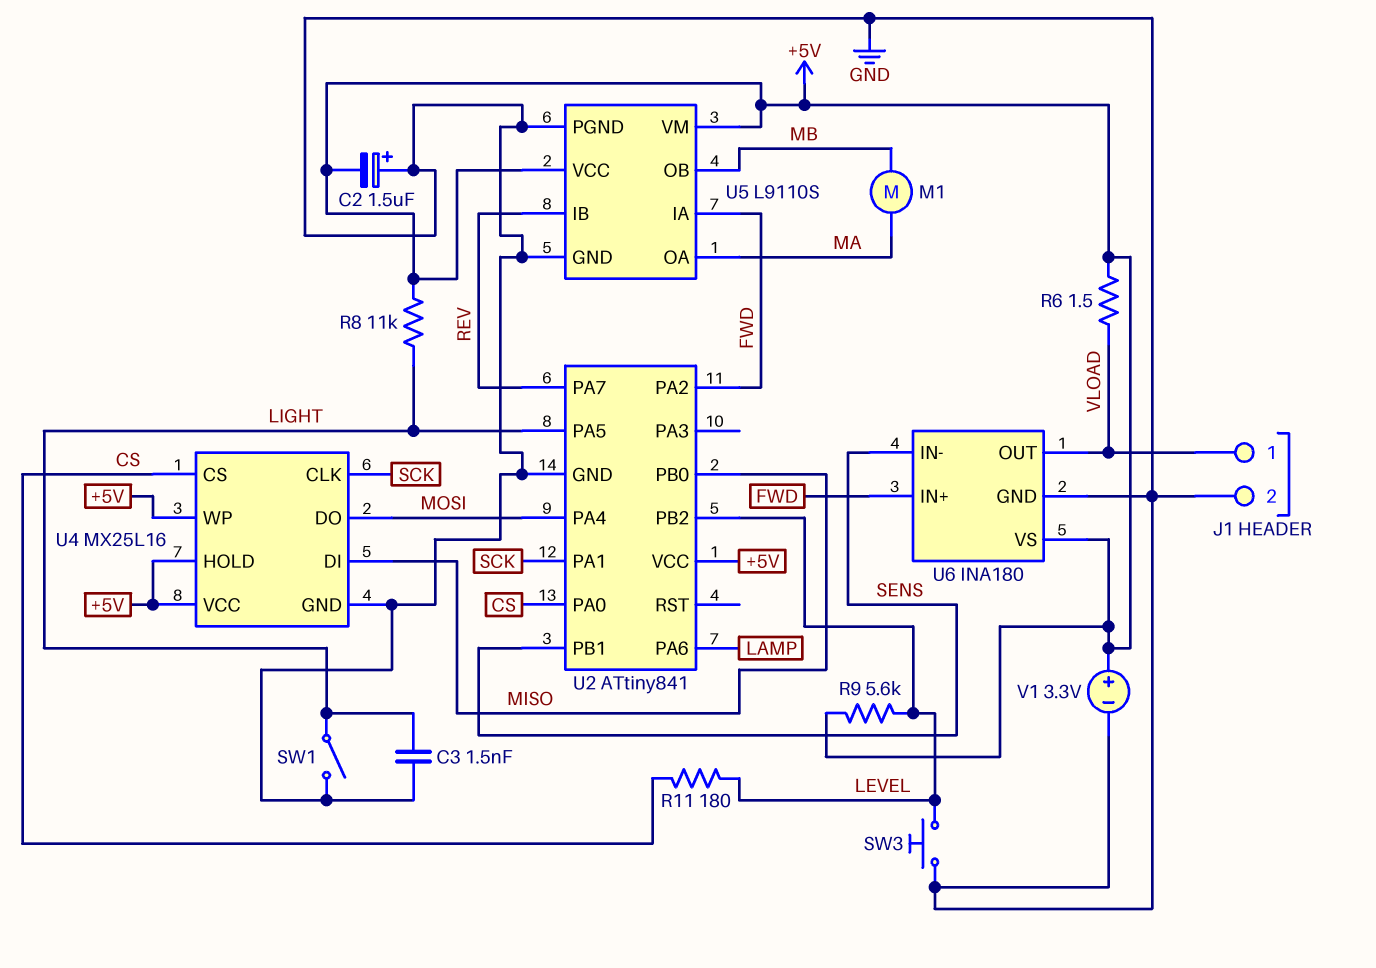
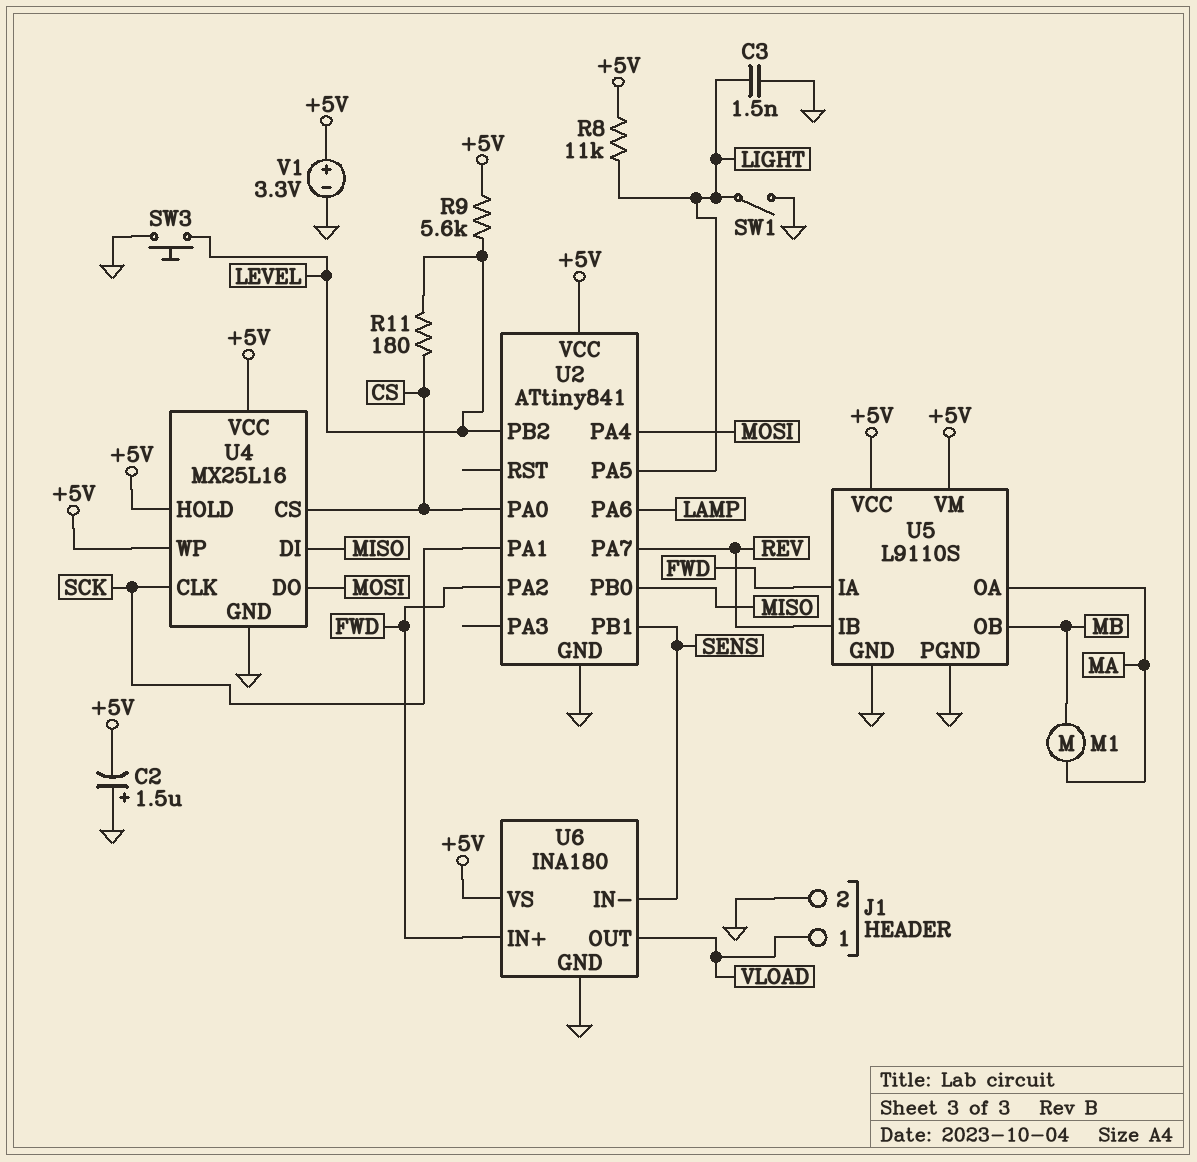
R6: 1.5 (+5V, VLOAD) -> none

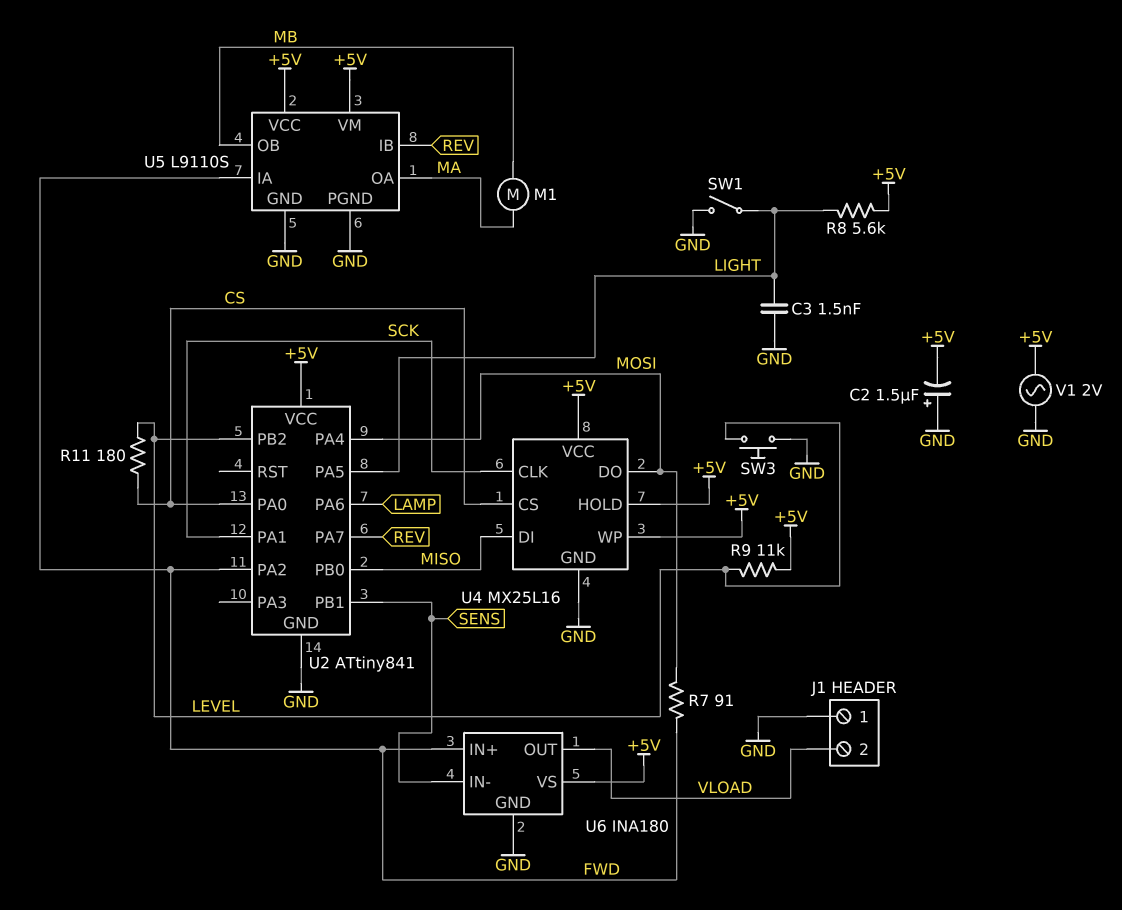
J1 pin 1: VLOAD -> GND
J1 pin 2: GND -> VLOAD
R7: none -> 91 (FWD, MOSI)
R8: 11k (+5V, LIGHT) -> 5.6k (+5V, LIGHT)
R9: 5.6k (+5V, LEVEL) -> 11k (+5V, LEVEL)
V1: 3.3V (plus +5V, minus GND) -> AC 2V (+5V, GND)

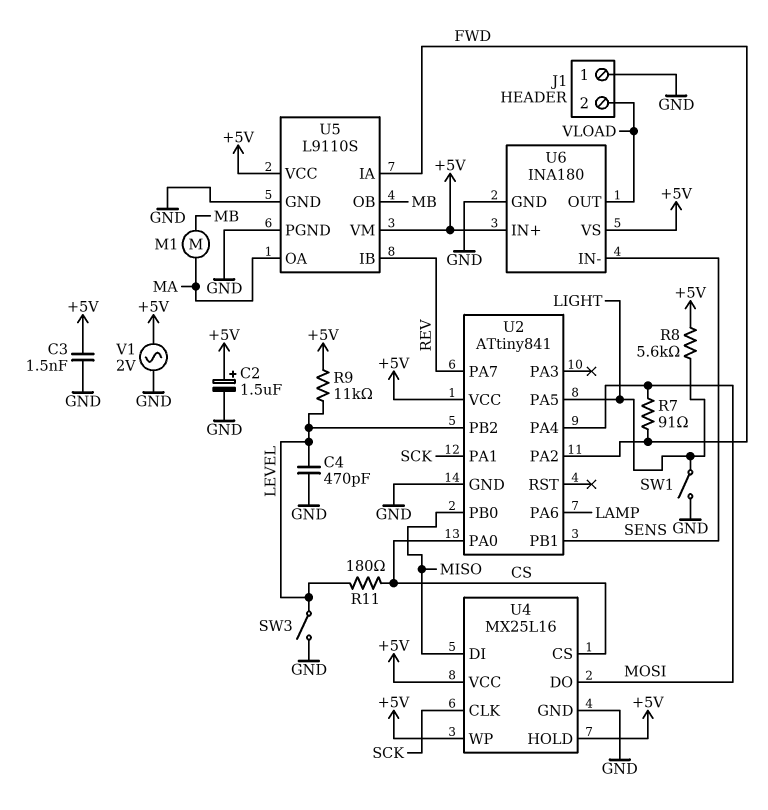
C2: 1.5uF (plus GND, minus +5V) -> 1.5uF (plus +5V, minus GND)
C3: 1.5nF (GND, LIGHT) -> 1.5nF (+5V, GND)
C4: none -> 470pF (GND, LEVEL)
SW3: button (GND, LEVEL) -> switch (GND, LEVEL)
U6 pin IN+: FWD -> +5V

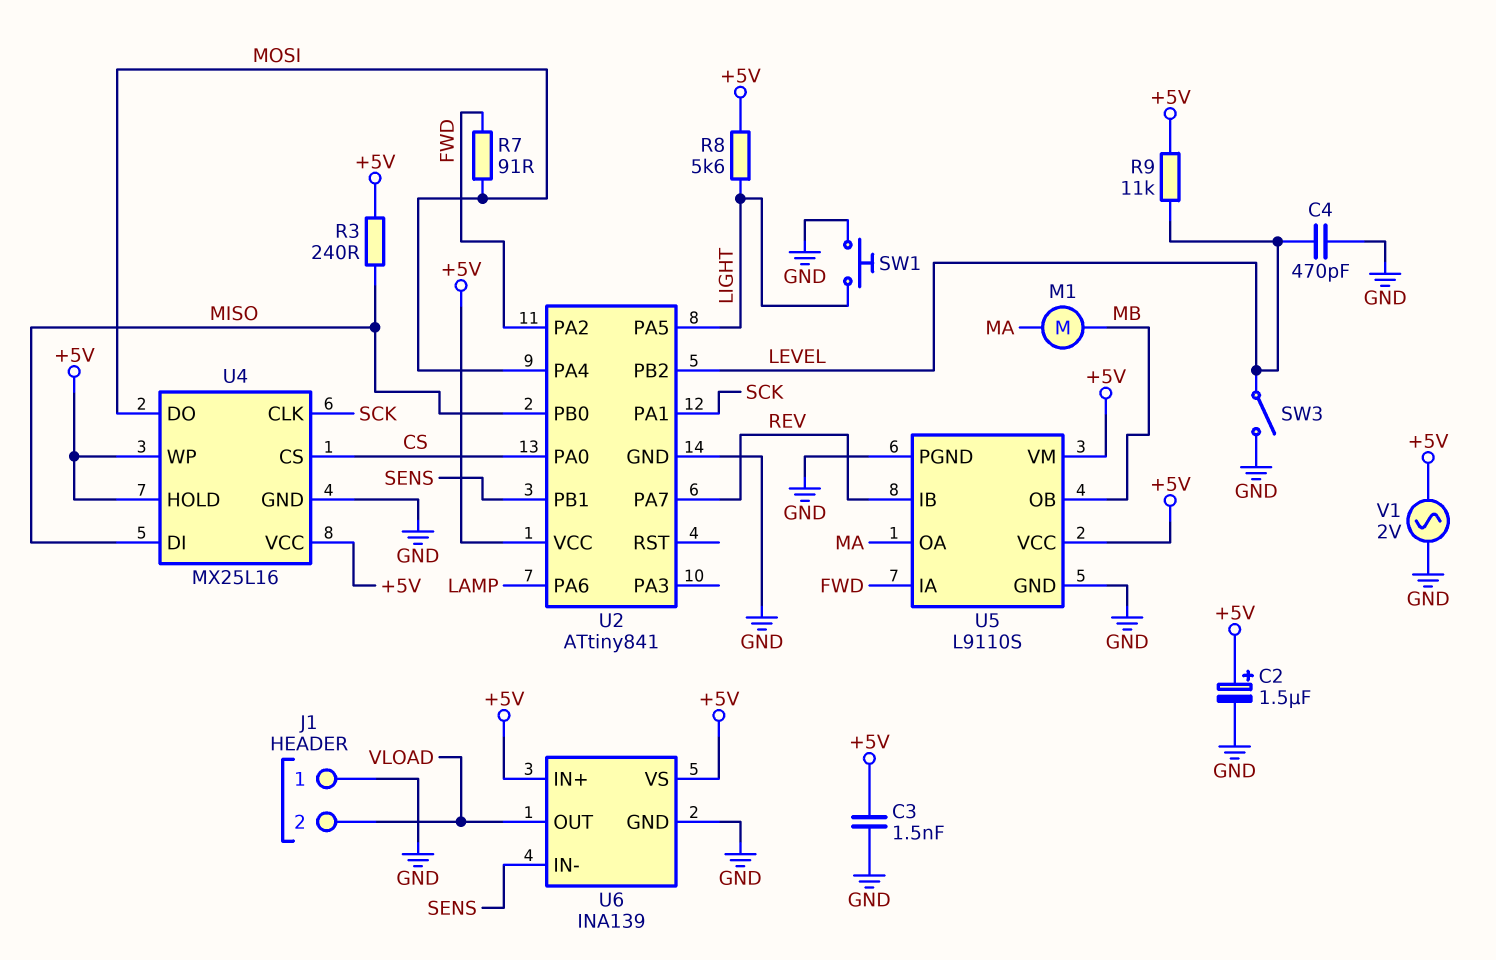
R3: none -> 240 (+5V, MISO)
R11: 180 (CS, LEVEL) -> none
SW1: switch (GND, LIGHT) -> button (GND, LIGHT)
U6: INA180 -> INA139

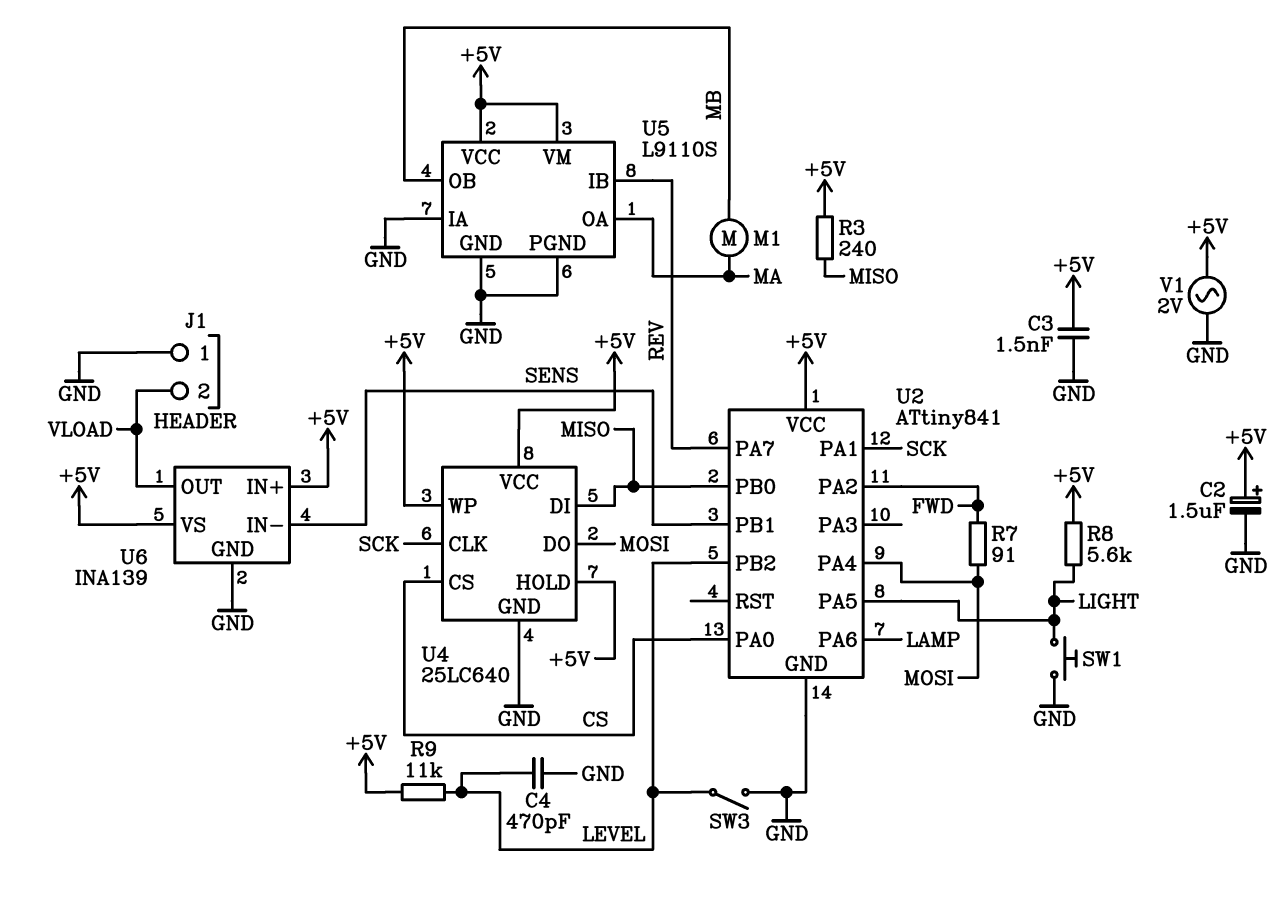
U4: MX25L16 -> 25LC640
U5 pin IA: FWD -> GND

